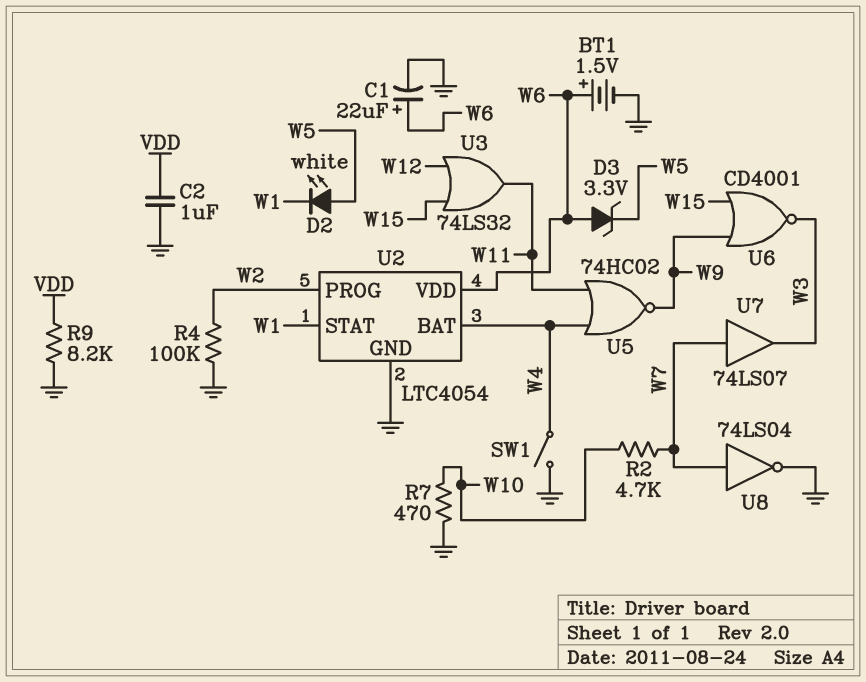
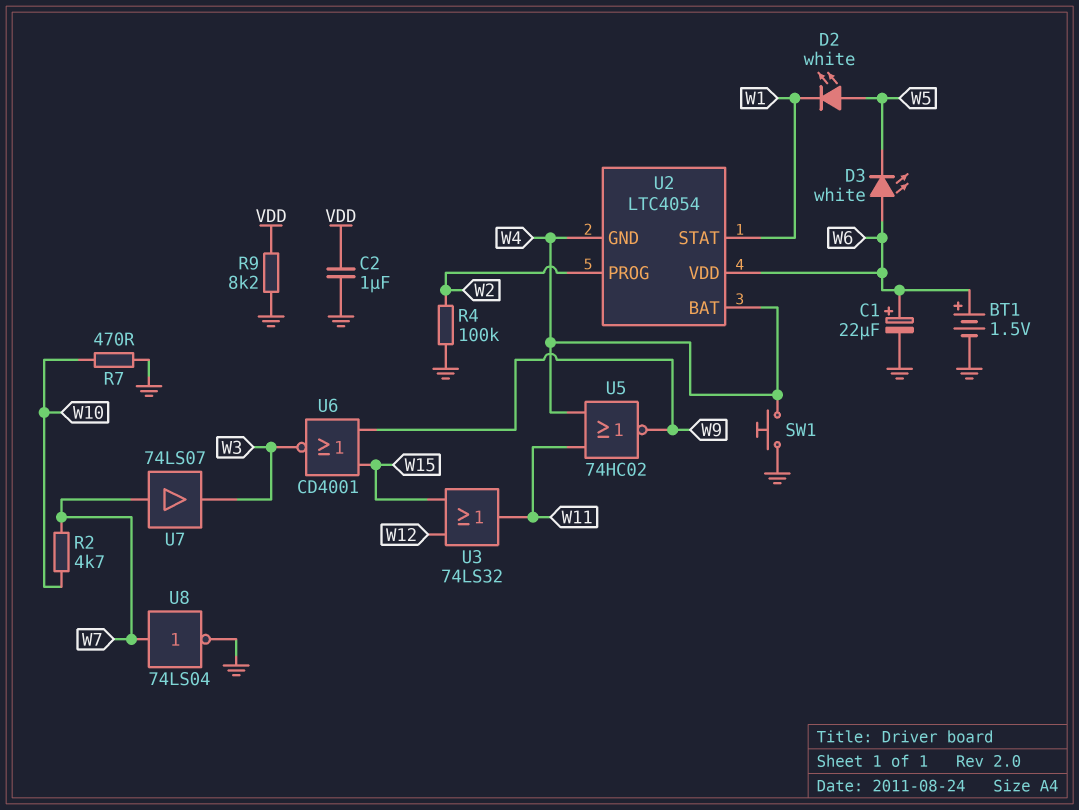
D3: zener 3.3V (A W6, K W5) -> LED white (A W6, K W5)
SW1: switch (GND, W4) -> button (GND, W4)
U2 pin GND: GND -> W4

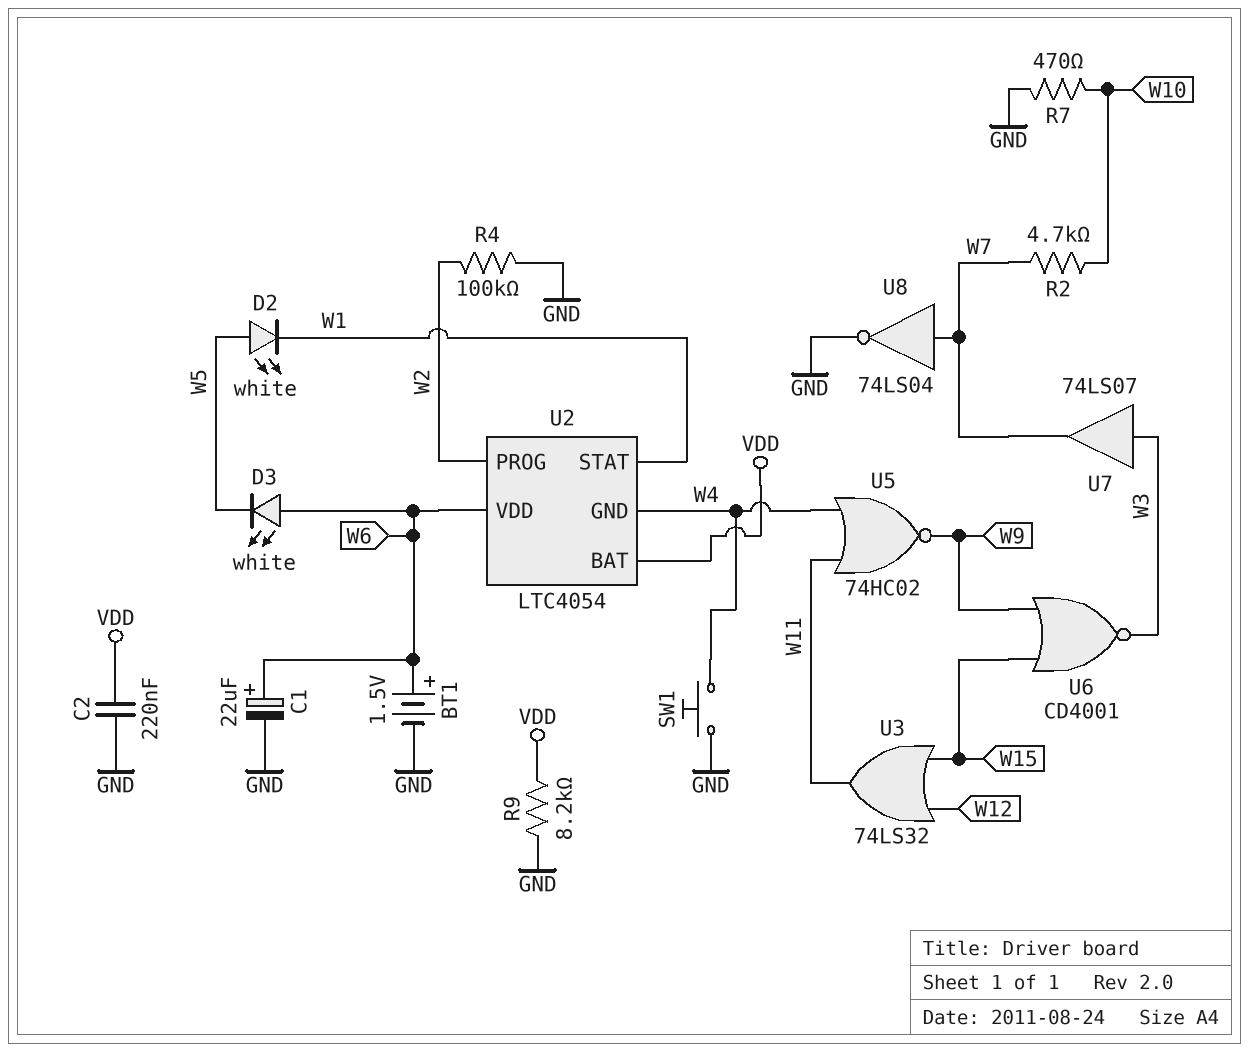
C2: 1uF (GND, VDD) -> 220nF (GND, VDD)
U2 pin BAT: W4 -> VDD
U7: buffer 74LS07 (in W7, out W3) -> buffer 74LS07 (in W3, out W7)

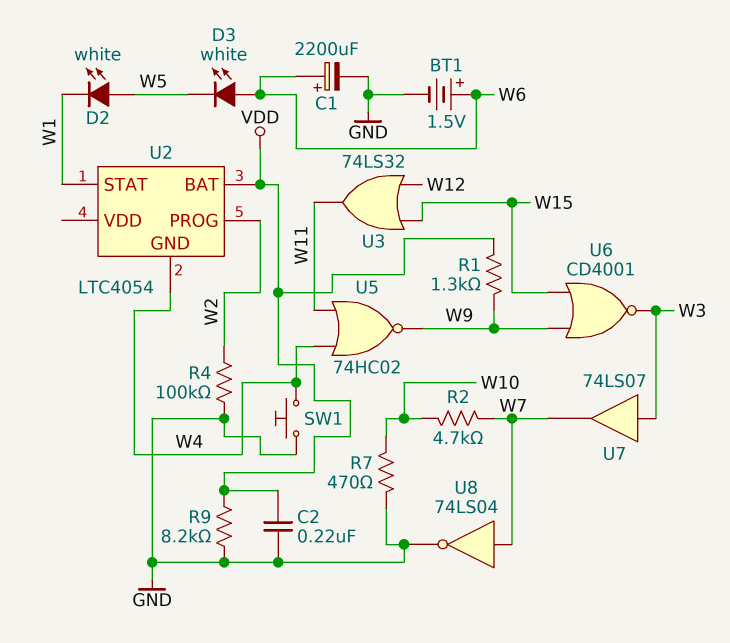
C1: 22uF (plus W6, minus GND) -> 2200uF (plus W6, minus GND)
R1: none -> 1.3k (VDD, W9)
U2 pin VDD: W6 -> none

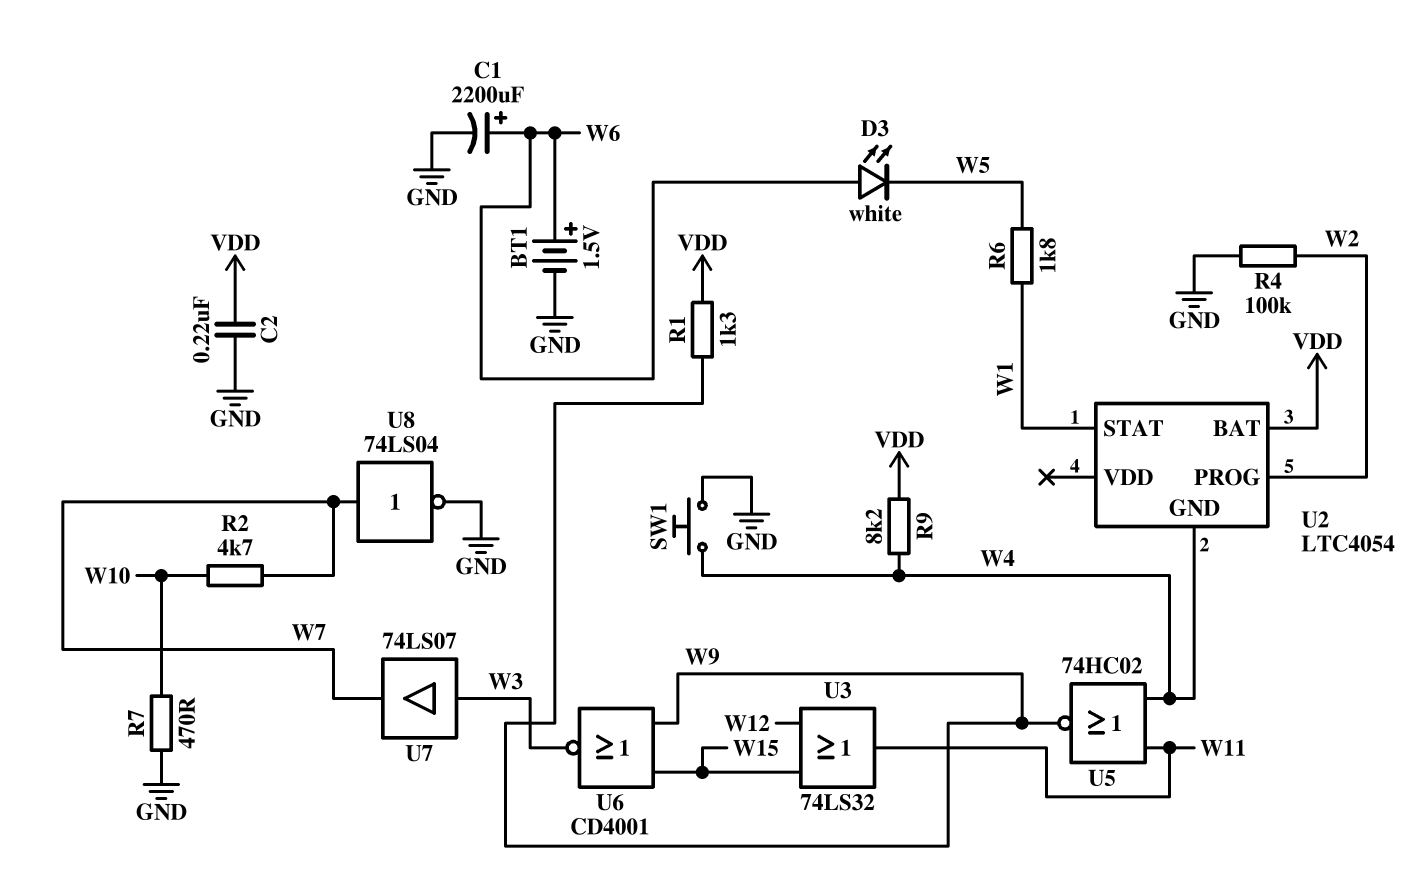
D2: LED white (A W5, K W1) -> none
R6: none -> 1.8k (W1, W5)
R9: 8.2k (GND, VDD) -> 8.2k (VDD, W4)

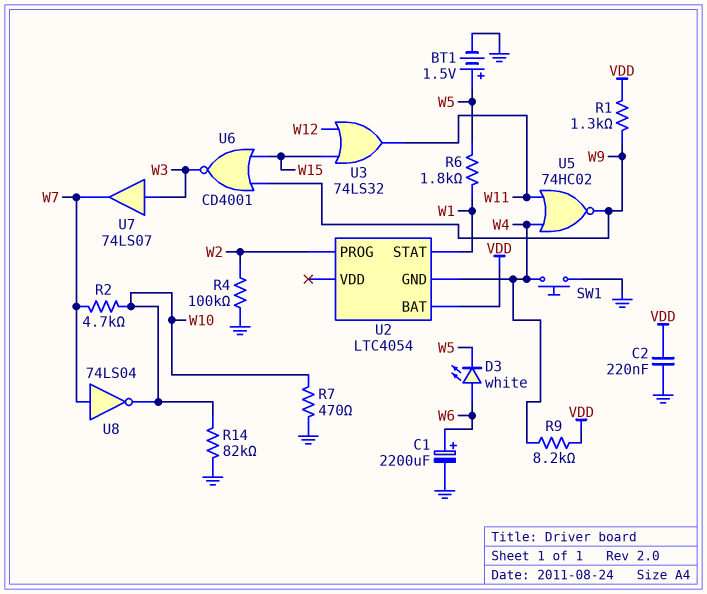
BT1: 1.5V (plus W6, minus GND) -> 1.5V (plus W5, minus GND)
R14: none -> 82k (GND, W10)
U8: NOT 74LS04 (in W7, out GND) -> NOT 74LS04 (in W7, out W10)

